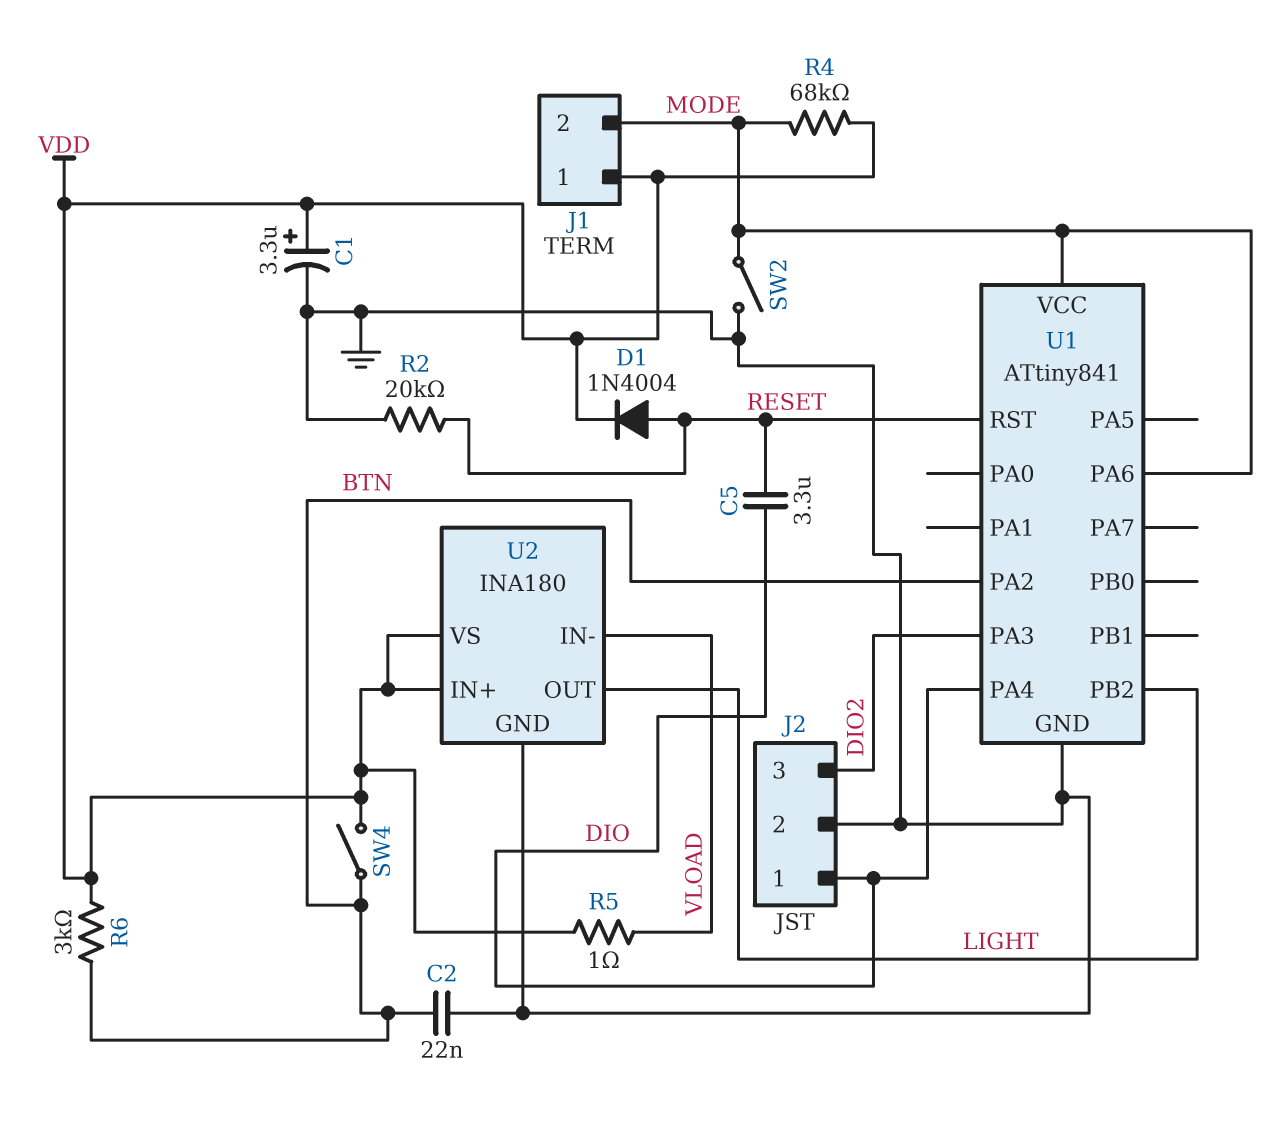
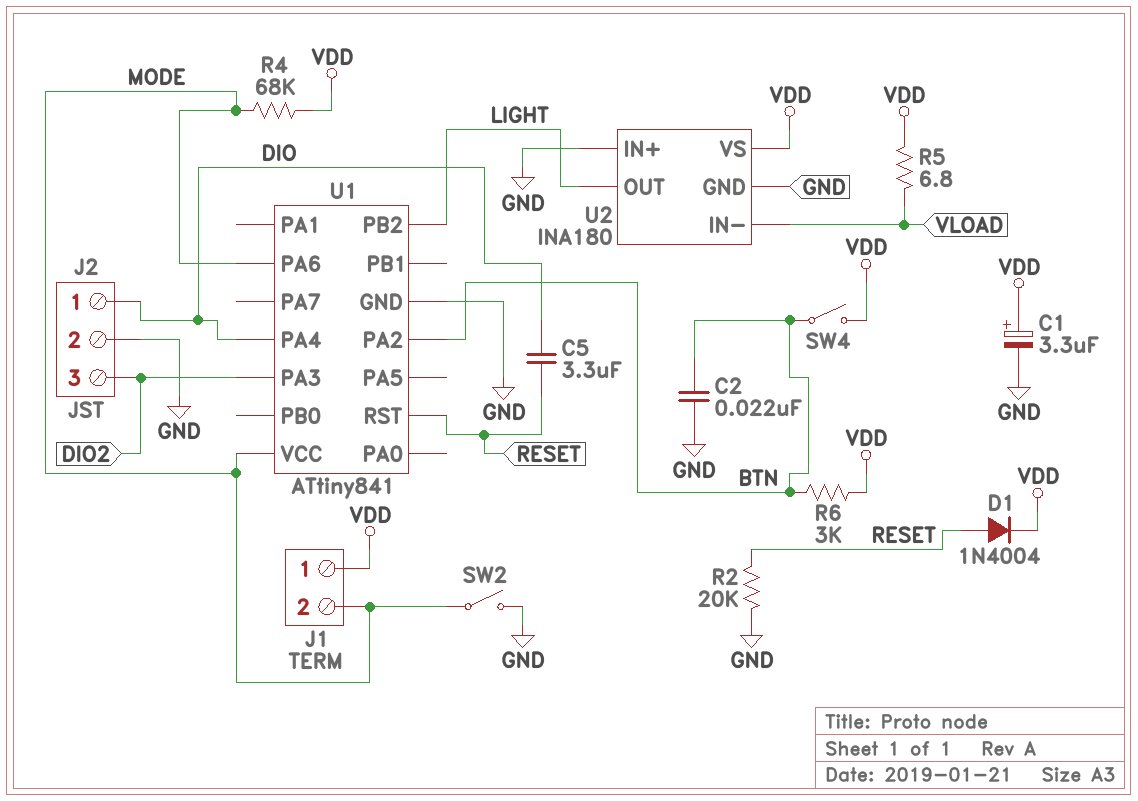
R5: 1 (VDD, VLOAD) -> 6.8 (VDD, VLOAD)
U2 pin IN+: VDD -> GND

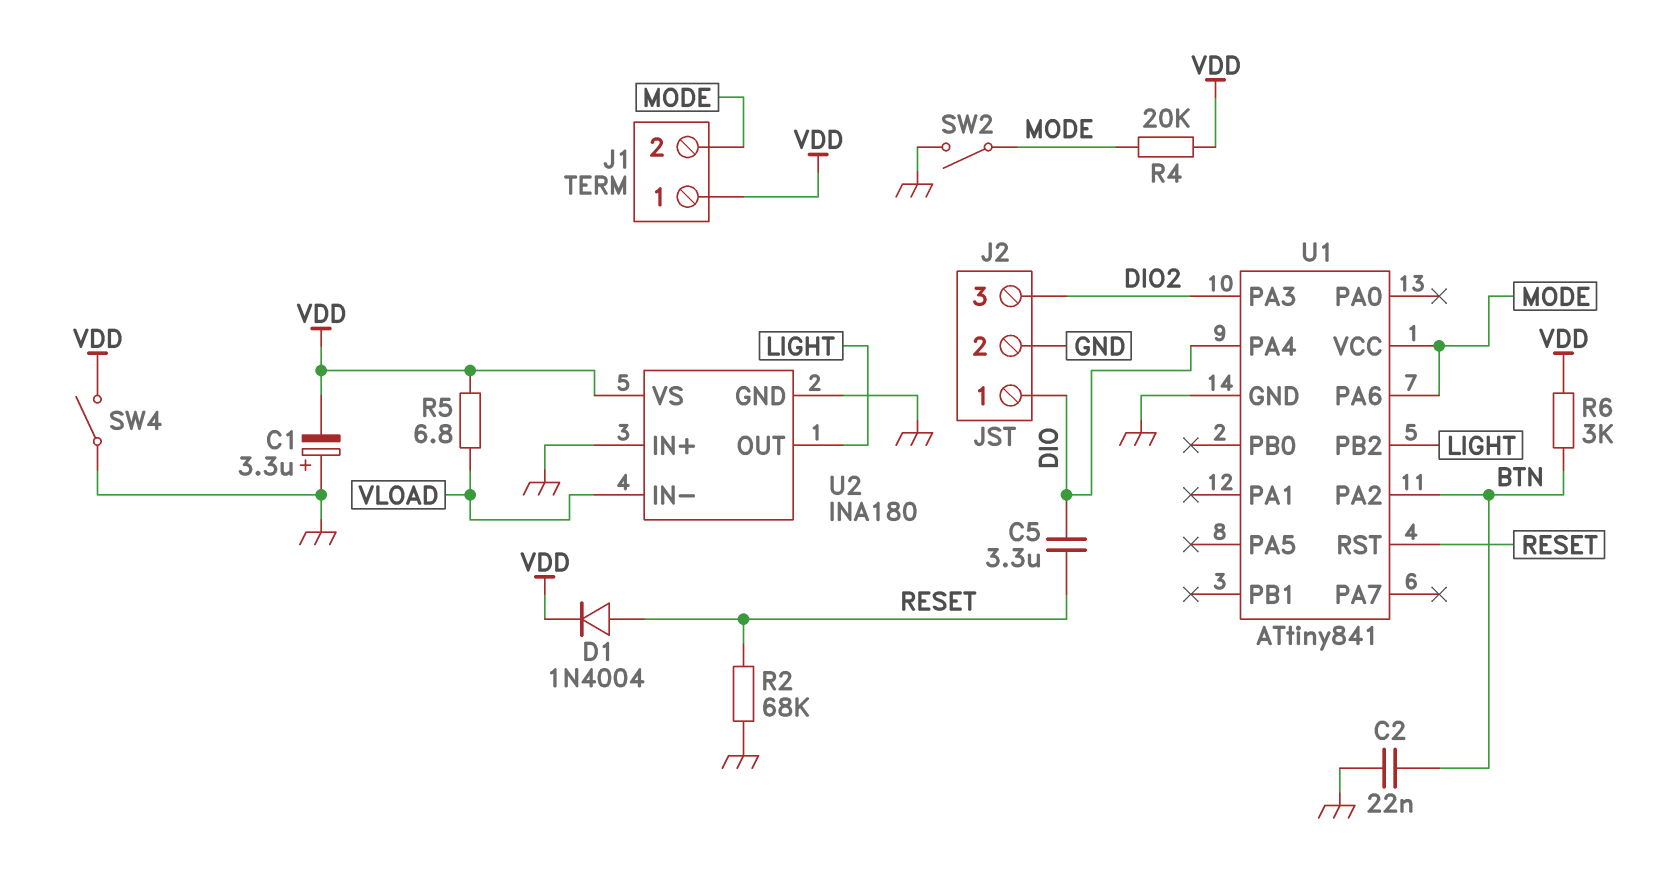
C1: 3.3uF (plus VDD, minus GND) -> 3.3uF (plus GND, minus VDD)
R2: 20k (GND, RESET) -> 68k (GND, RESET)
R4: 68k (MODE, VDD) -> 20k (MODE, VDD)
SW4: switch (BTN, VDD) -> switch (GND, VDD)

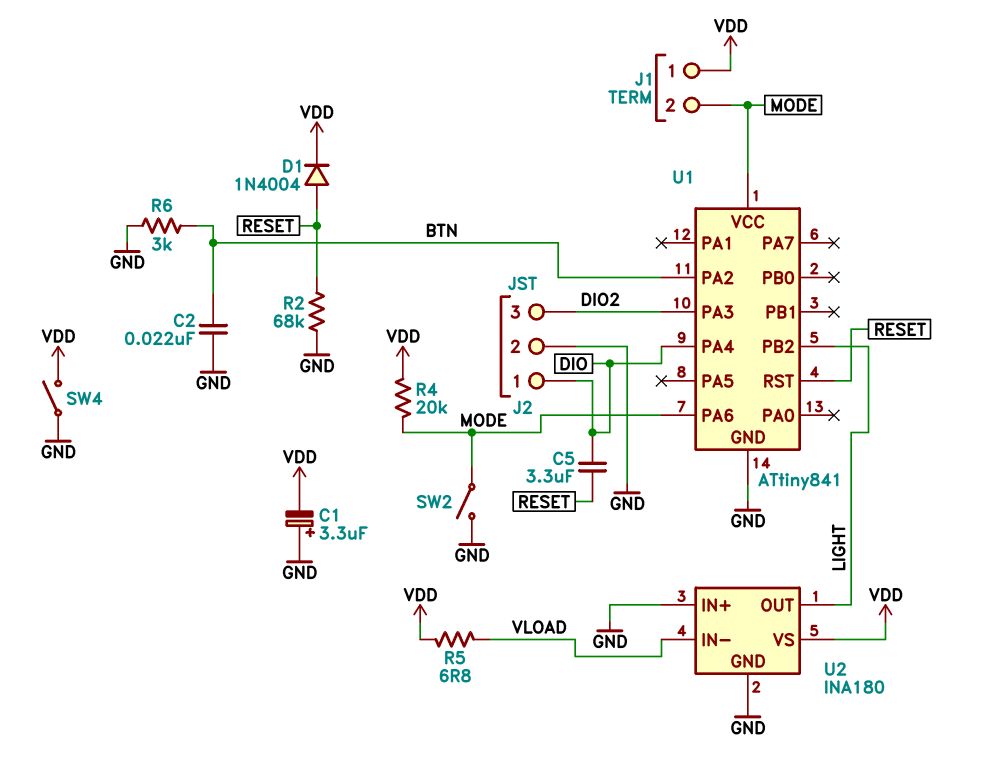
R6: 3k (BTN, VDD) -> 3k (BTN, GND)

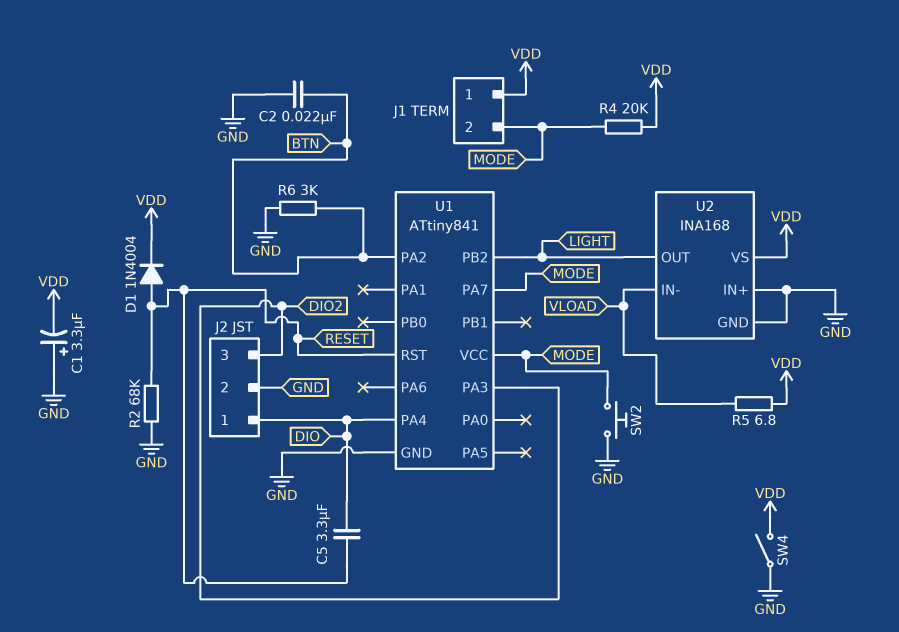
SW2: switch (GND, MODE) -> button (GND, MODE)
U1 pin PA6: MODE -> none
U1 pin PA7: none -> MODE
U2: INA180 -> INA168

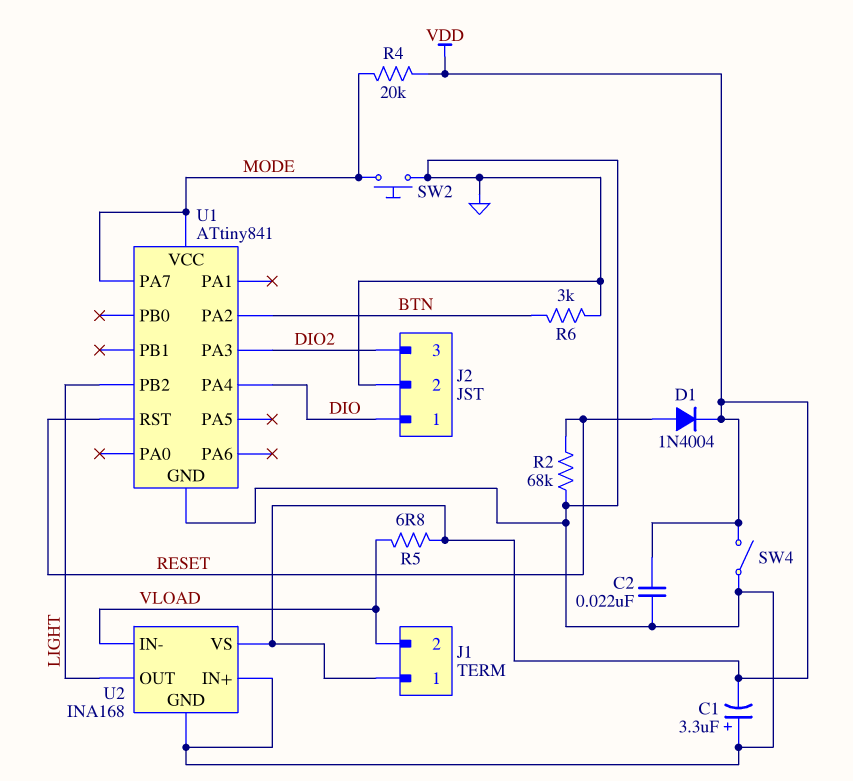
C2: 22nF (BTN, GND) -> 22nF (GND, VDD)
C5: 3.3uF (DIO, RESET) -> none
J1 pin 2: MODE -> VLOAD

